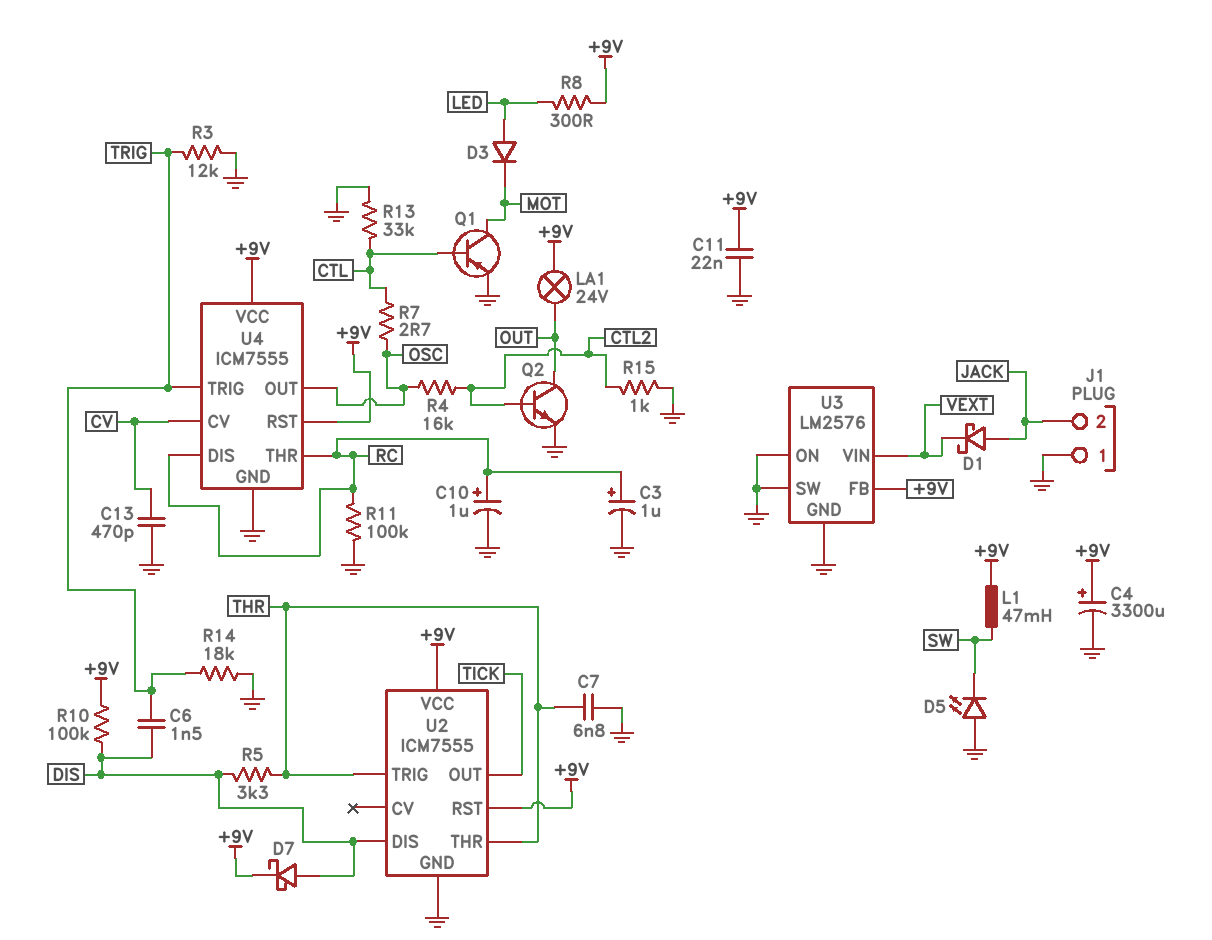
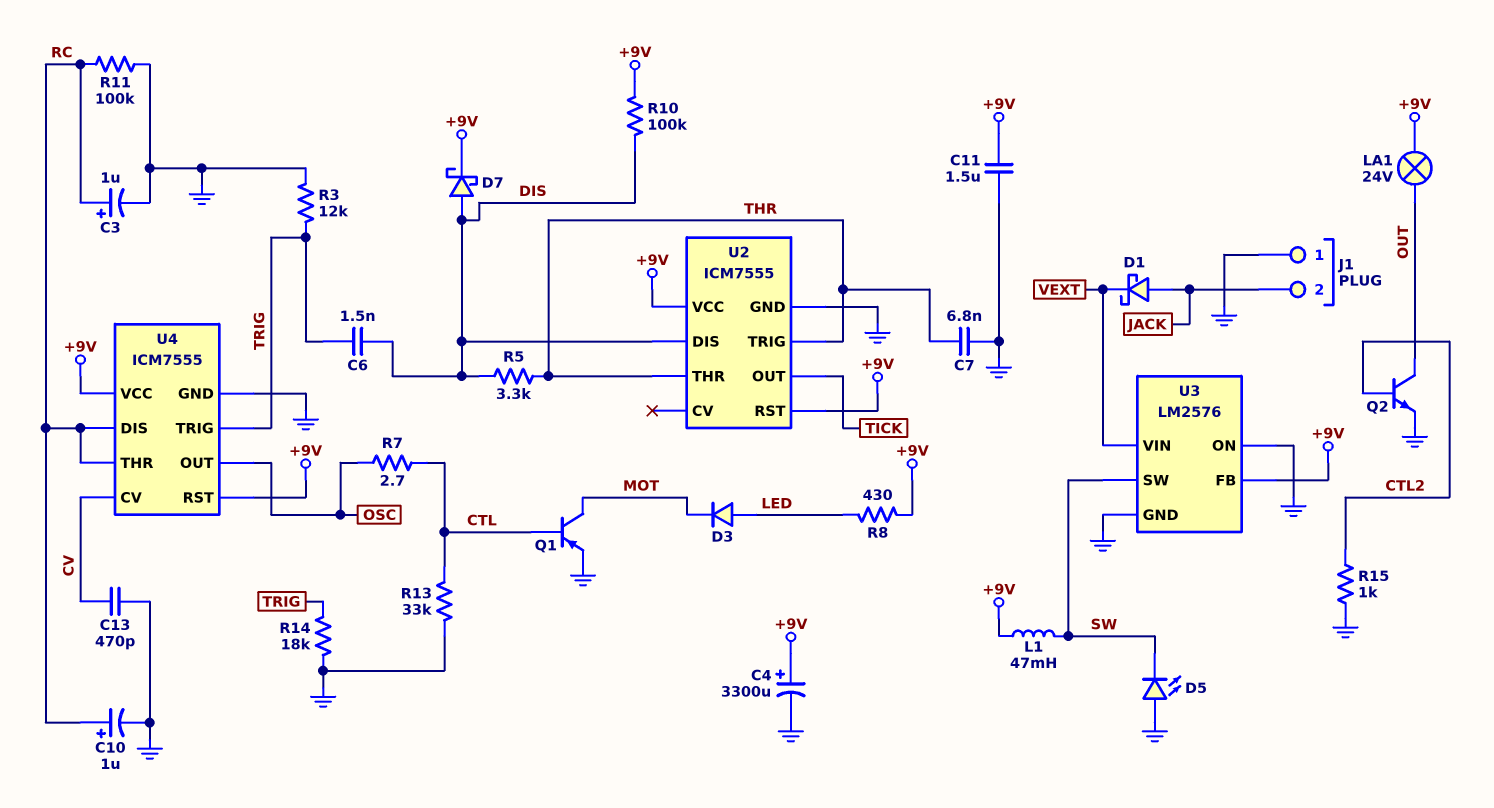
C11: 22nF (+9V, GND) -> 1.5uF (+9V, GND)
R4: 16k (CTL2, OSC) -> none
R8: 300 (+9V, LED) -> 430 (+9V, LED)
U3 pin SW: GND -> SW

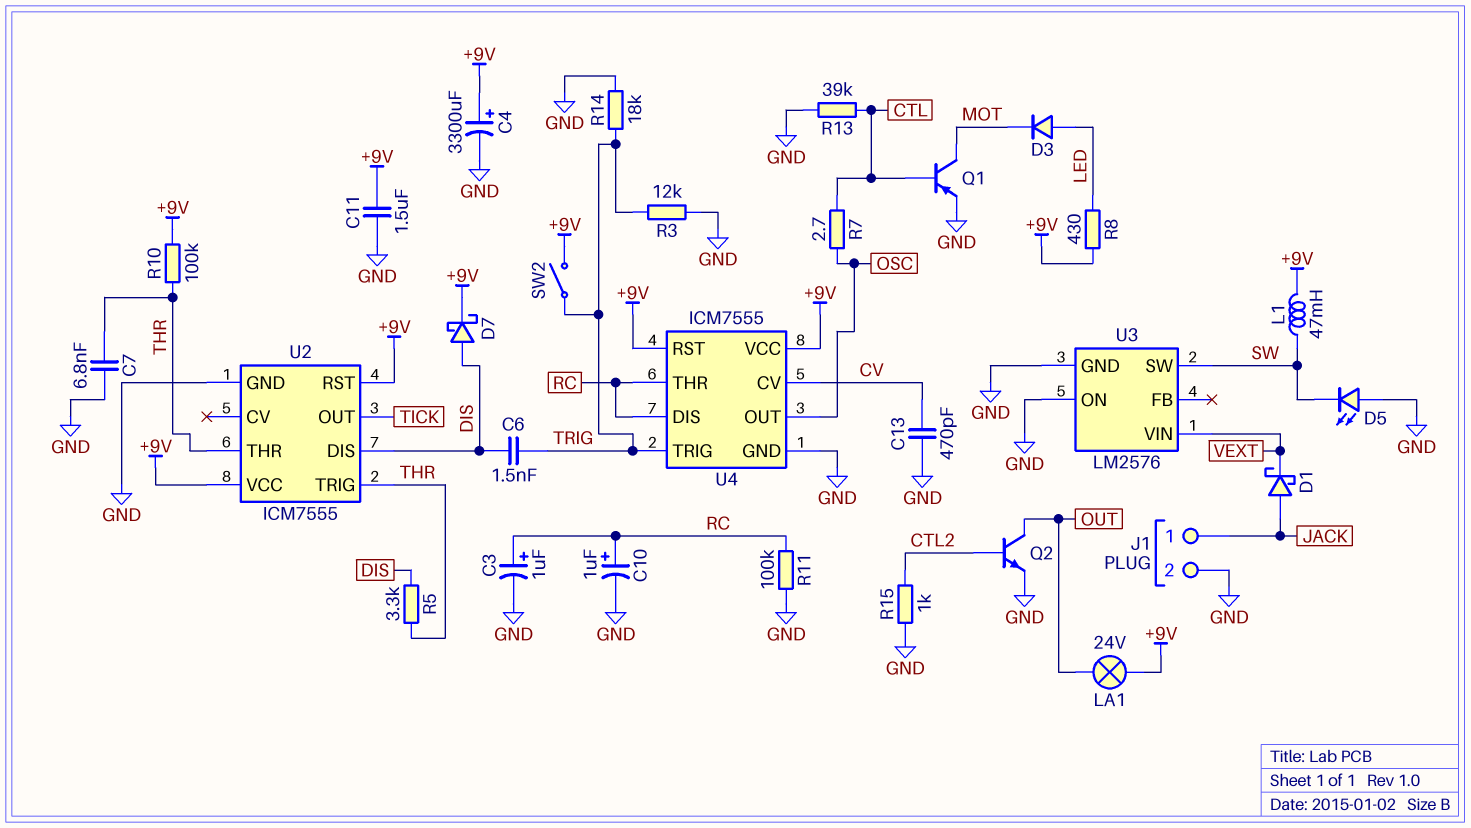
J1 pin 1: GND -> JACK
J1 pin 2: JACK -> GND
R10: 100k (+9V, DIS) -> 100k (+9V, THR)
R13: 33k (CTL, GND) -> 39k (CTL, GND)
SW2: none -> switch (+9V, TRIG)
U3 pin FB: +9V -> none

